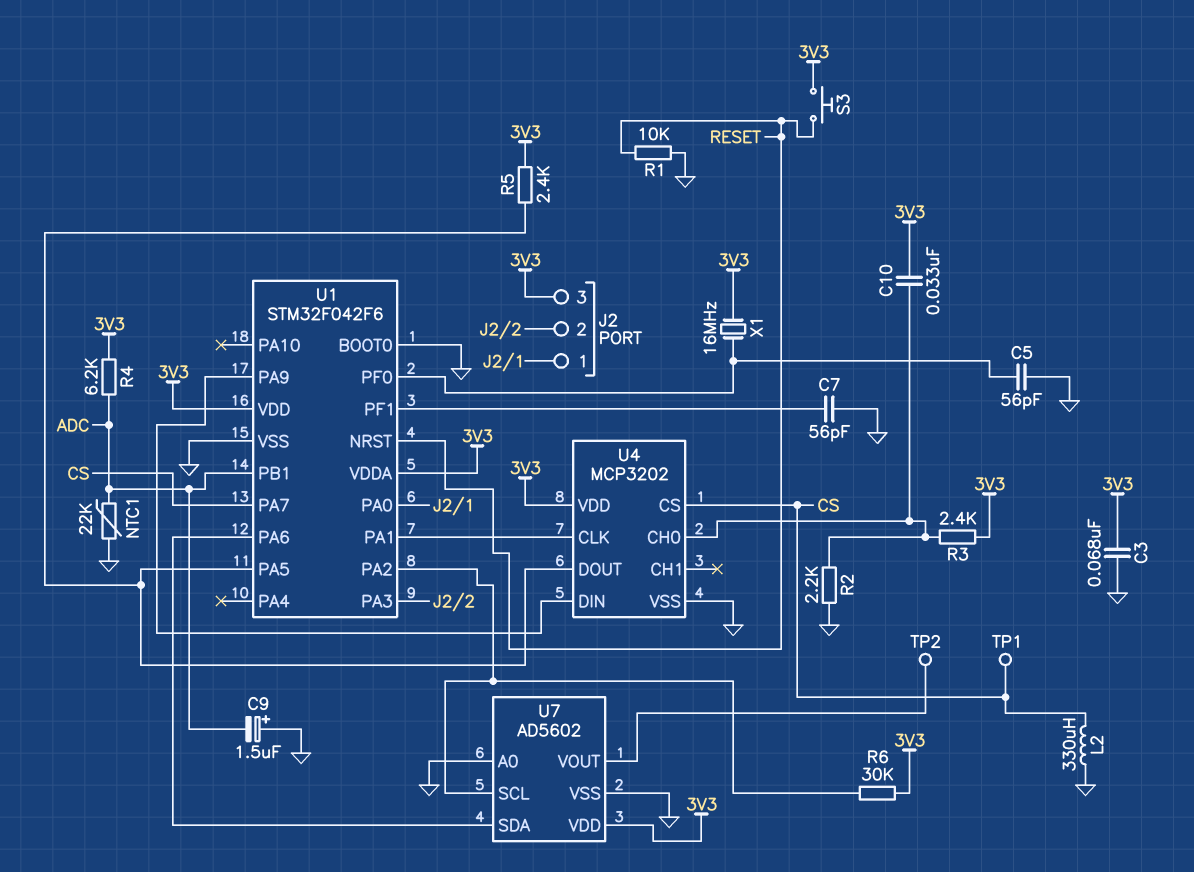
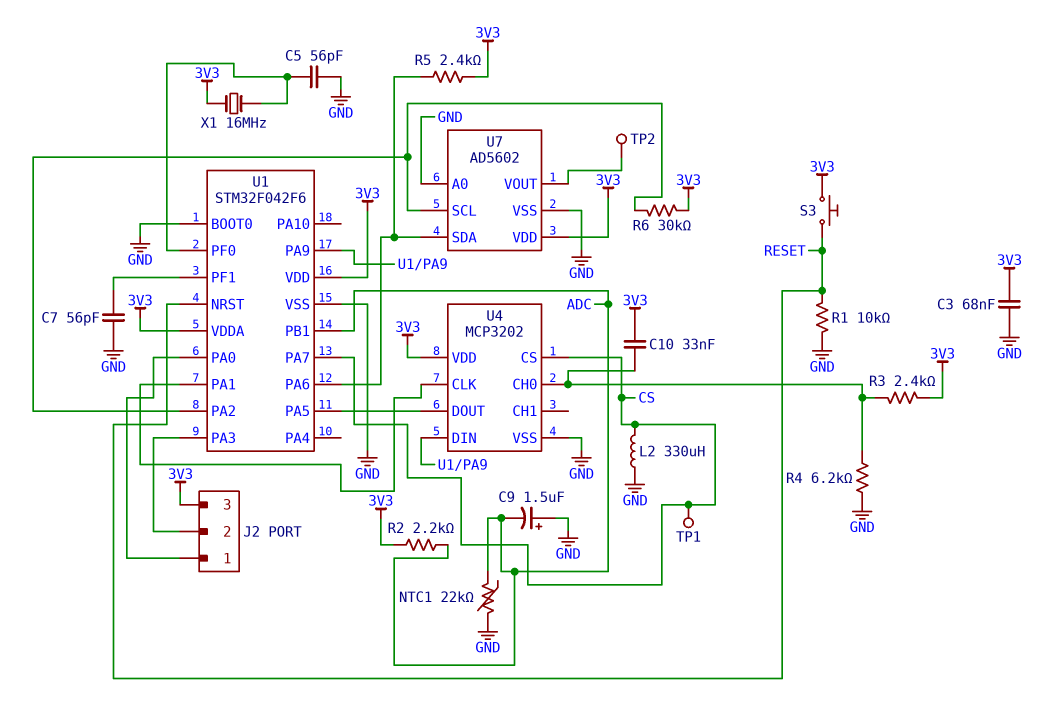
R2: 2.2k (GND, U4/CH0) -> 2.2k (3V3, ADC)
R4: 6.2k (3V3, ADC) -> 6.2k (GND, U4/CH0)
R5: 2.4k (3V3, U1/PA5) -> 2.4k (3V3, U1/PA6)

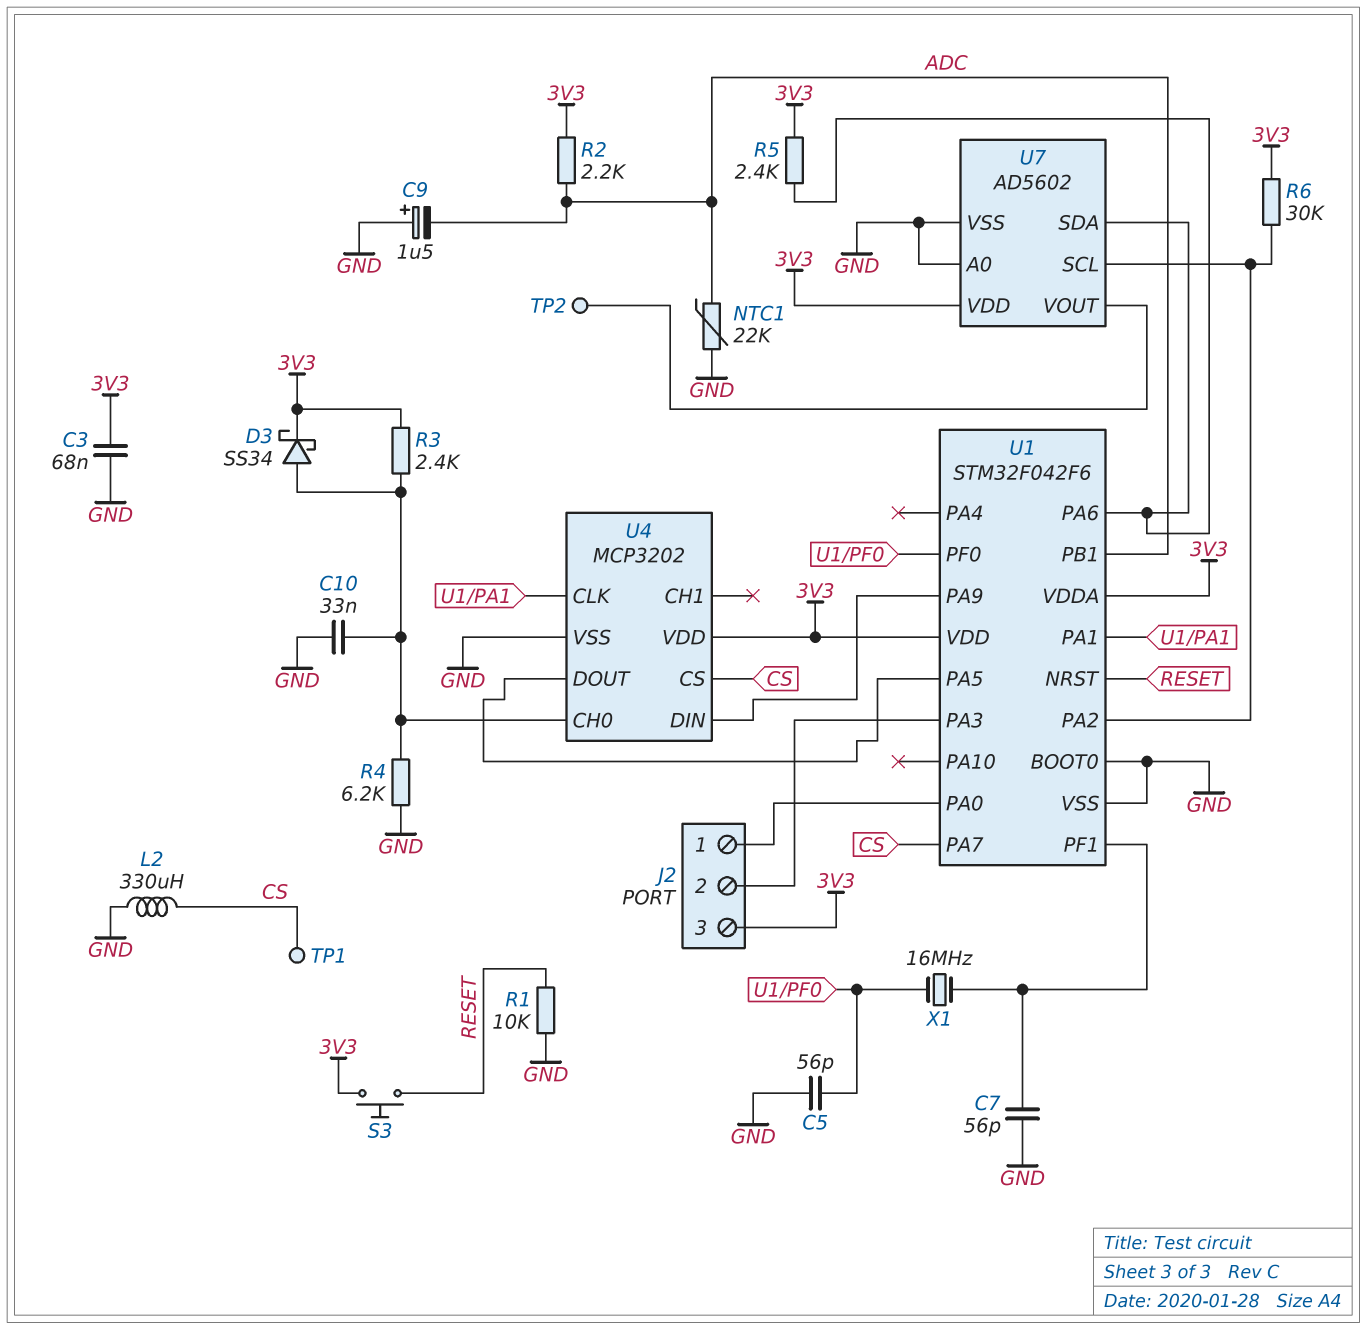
C10: 33nF (3V3, U4/CH0) -> 33nF (GND, U4/CH0)
D3: none -> schottky SS34 (A U4/CH0, K 3V3)
X1: 16MHz (3V3, U1/PF0) -> 16MHz (U1/PF0, U1/PF1)

